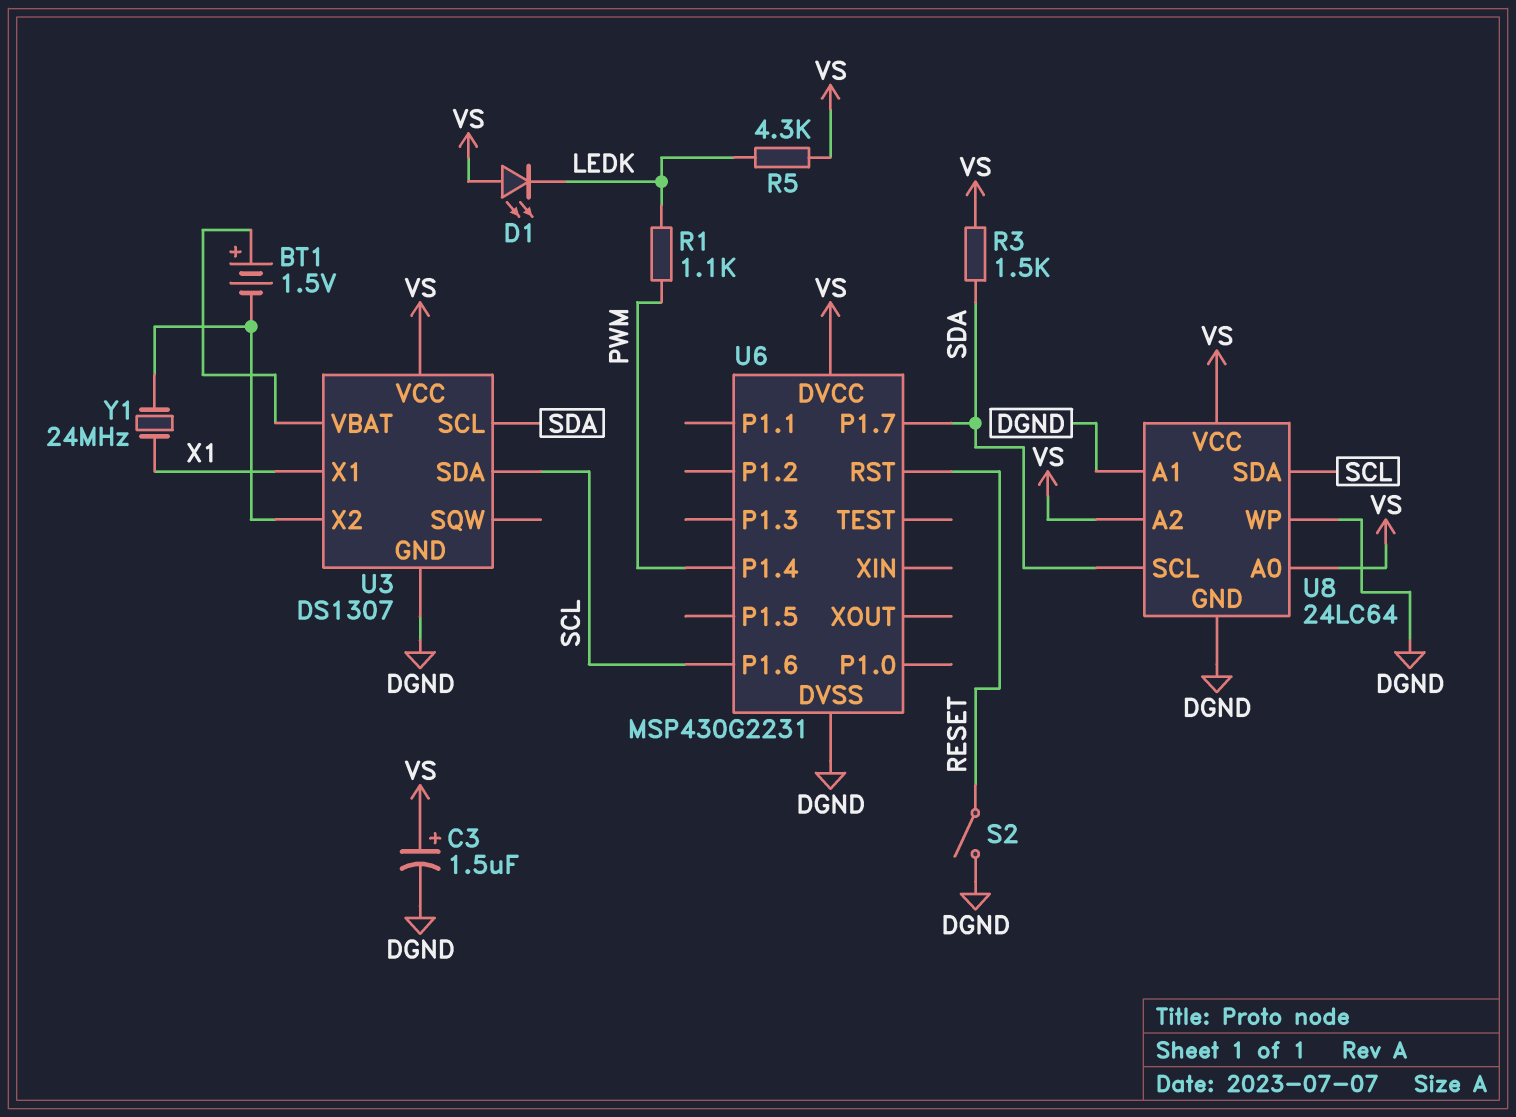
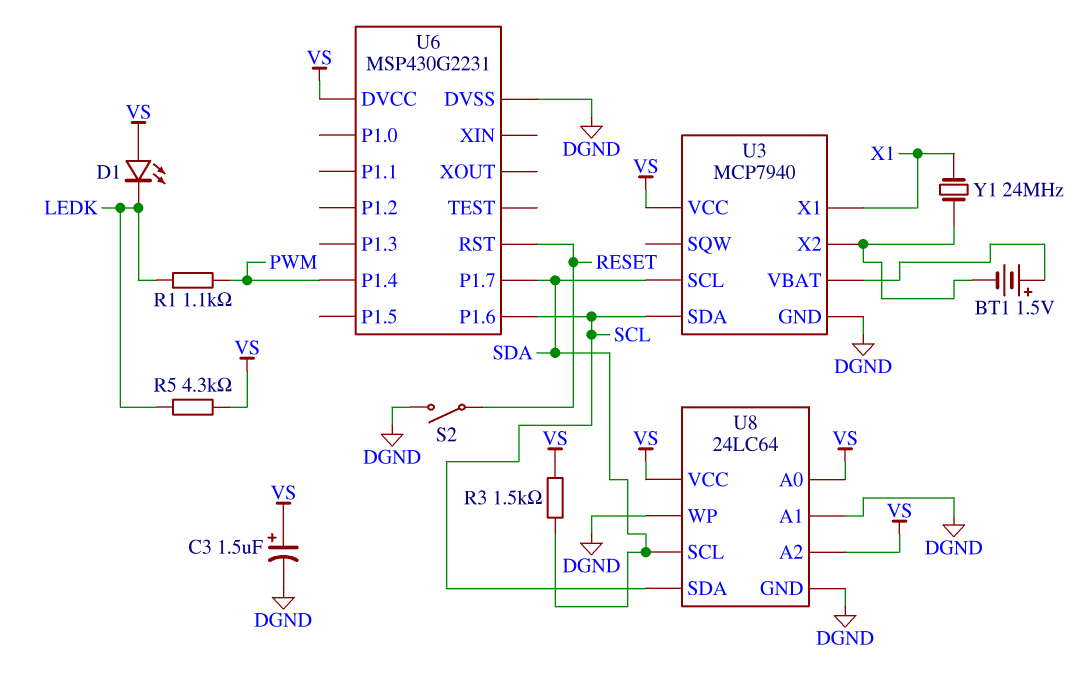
U3: DS1307 -> MCP7940

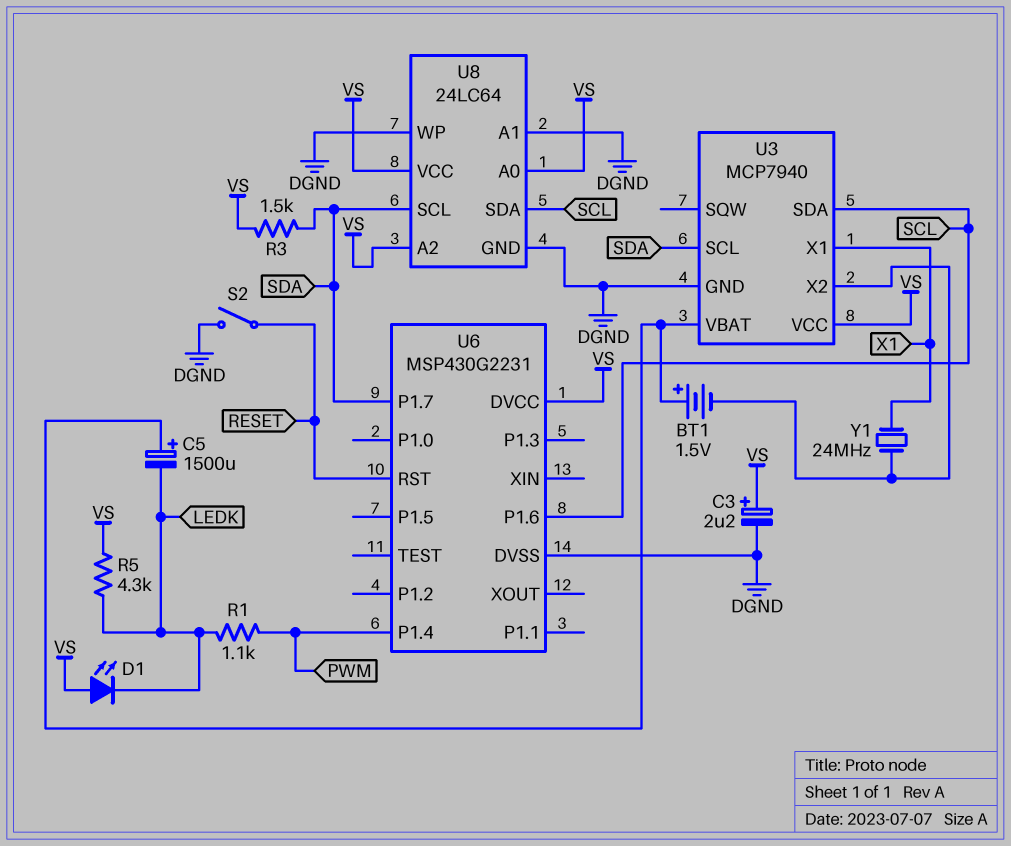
C3: 1.5uF (plus VS, minus DGND) -> 2.2uF (plus VS, minus DGND)
C5: none -> 1500uF (plus U3/VBAT, minus LEDK)

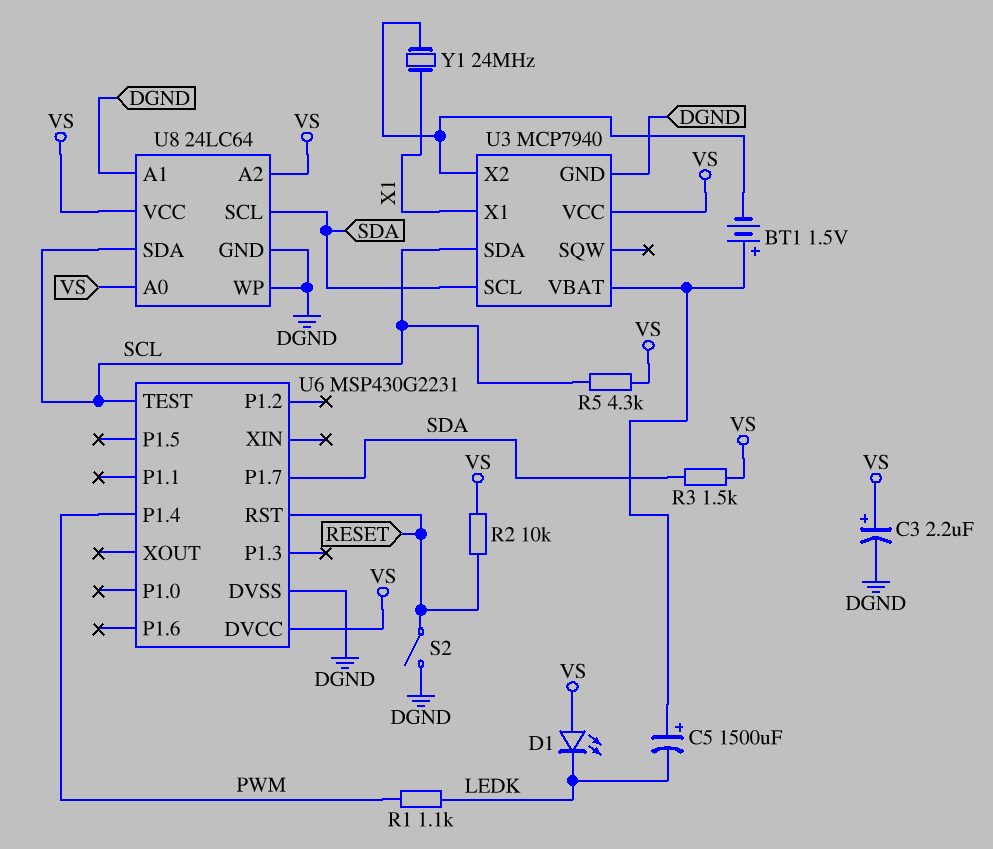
R2: none -> 10k (RESET, VS)
R5: 4.3k (LEDK, VS) -> 4.3k (SCL, VS)
U6 pin P1.6: SCL -> none
U6 pin TEST: none -> SCL

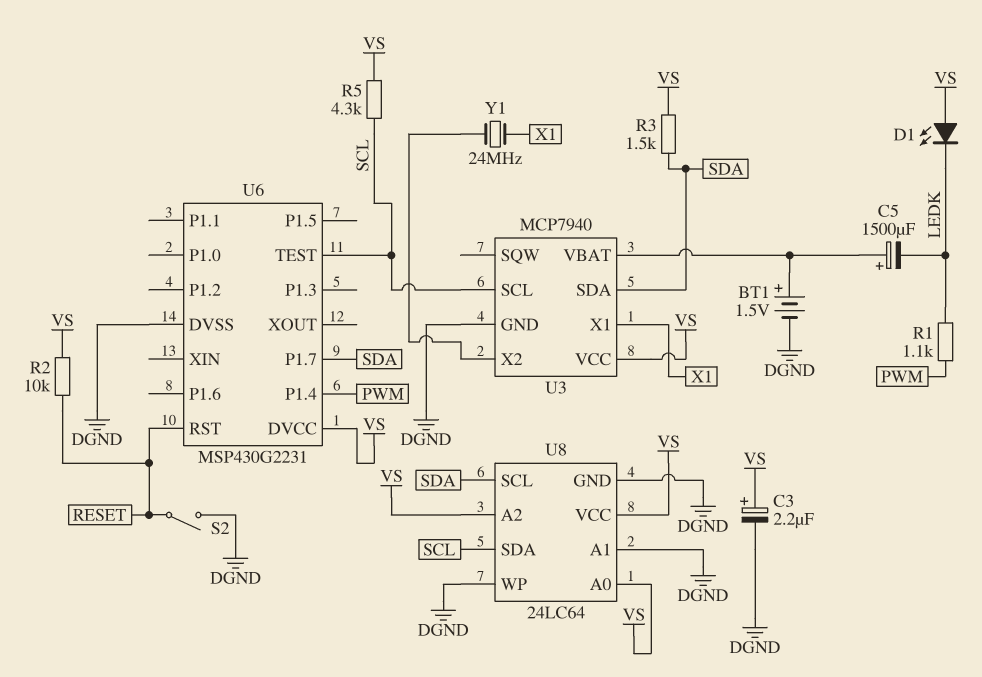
BT1: 1.5V (plus U3/VBAT, minus U3/X2) -> 1.5V (plus U3/VBAT, minus DGND)
U3 pin SCL: SDA -> SCL
U3 pin SDA: SCL -> SDA

